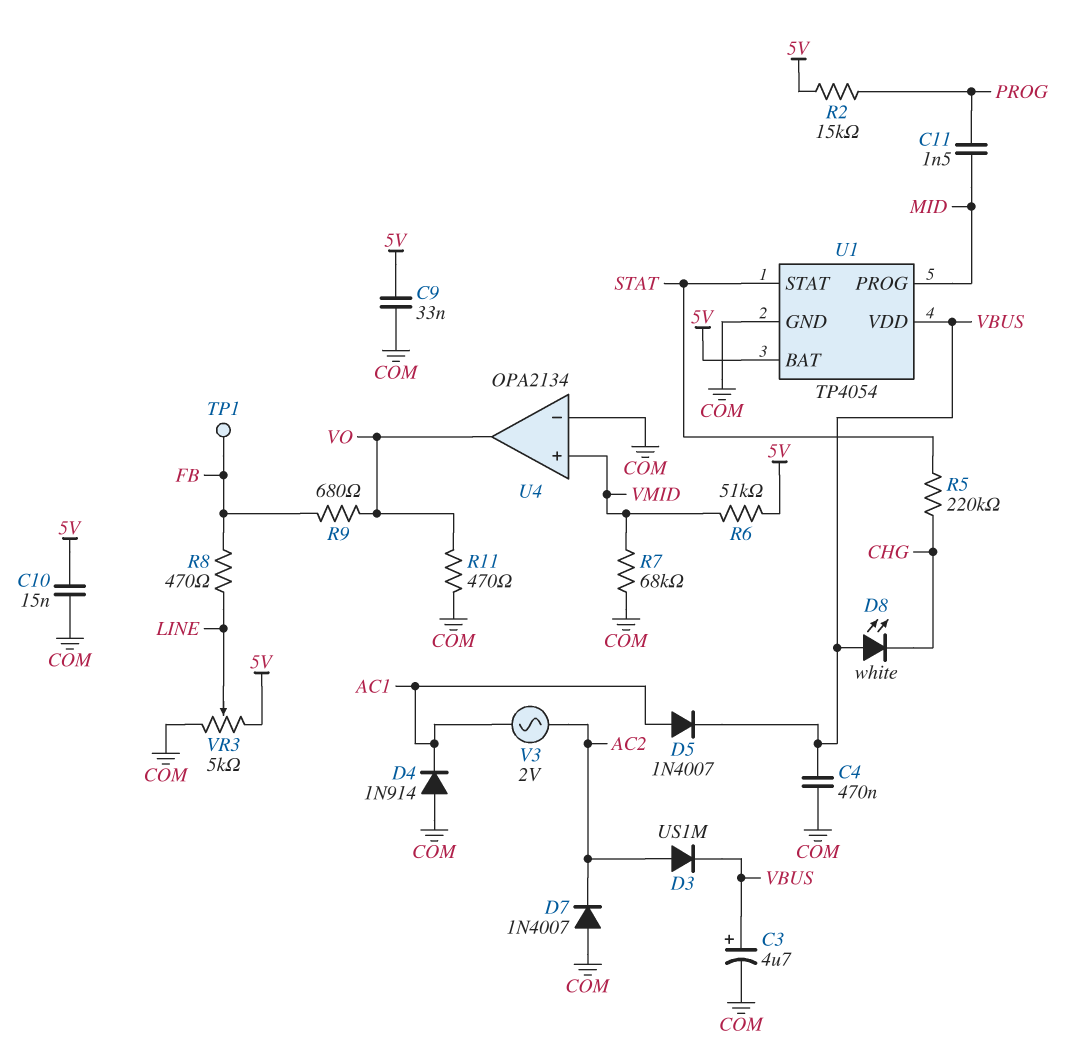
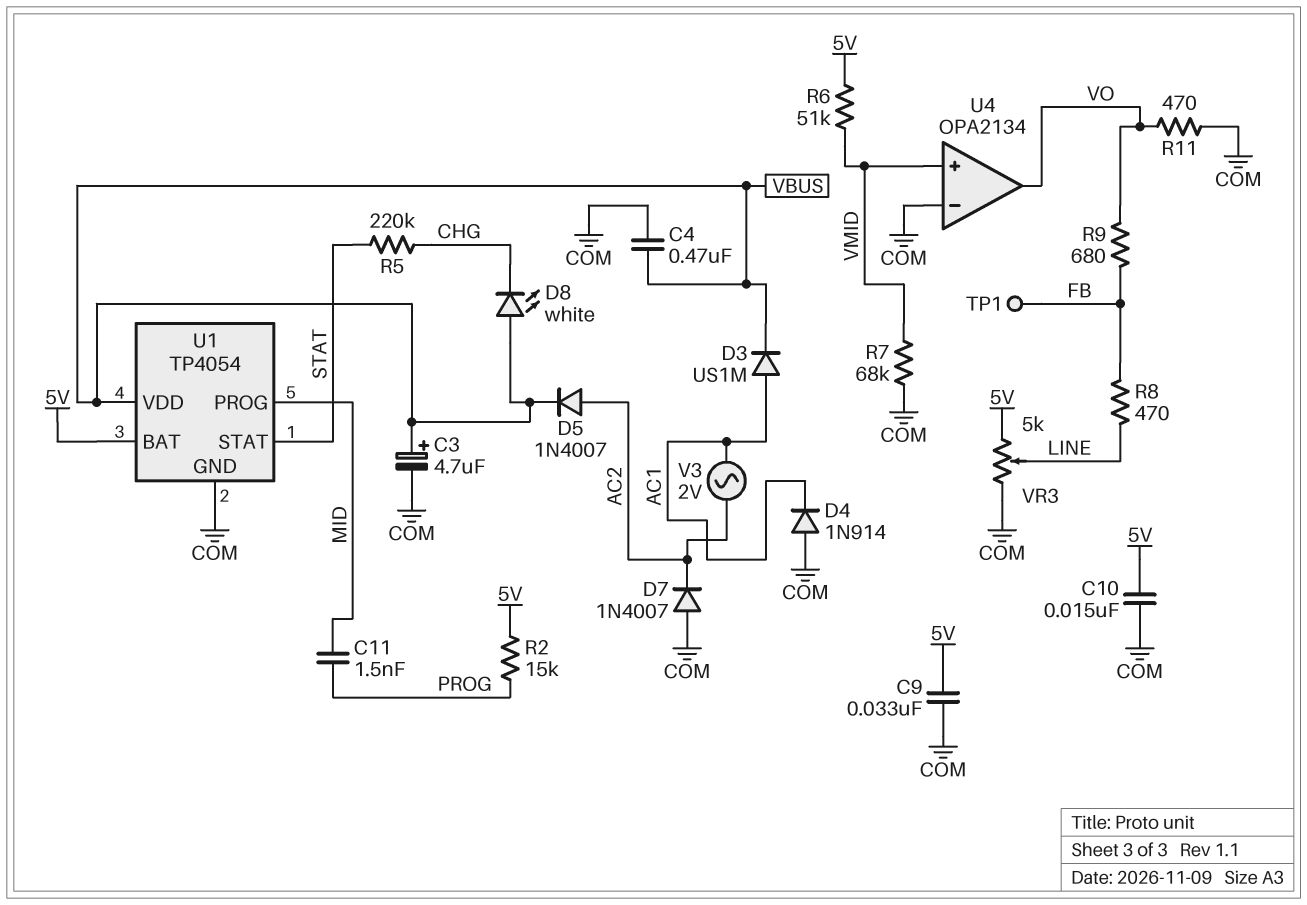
D3: diode US1M (A AC2, K VBUS) -> diode US1M (A AC1, K VBUS)
D5: diode 1N4007 (A AC1, K VBUS) -> diode 1N4007 (A AC2, K VBUS)

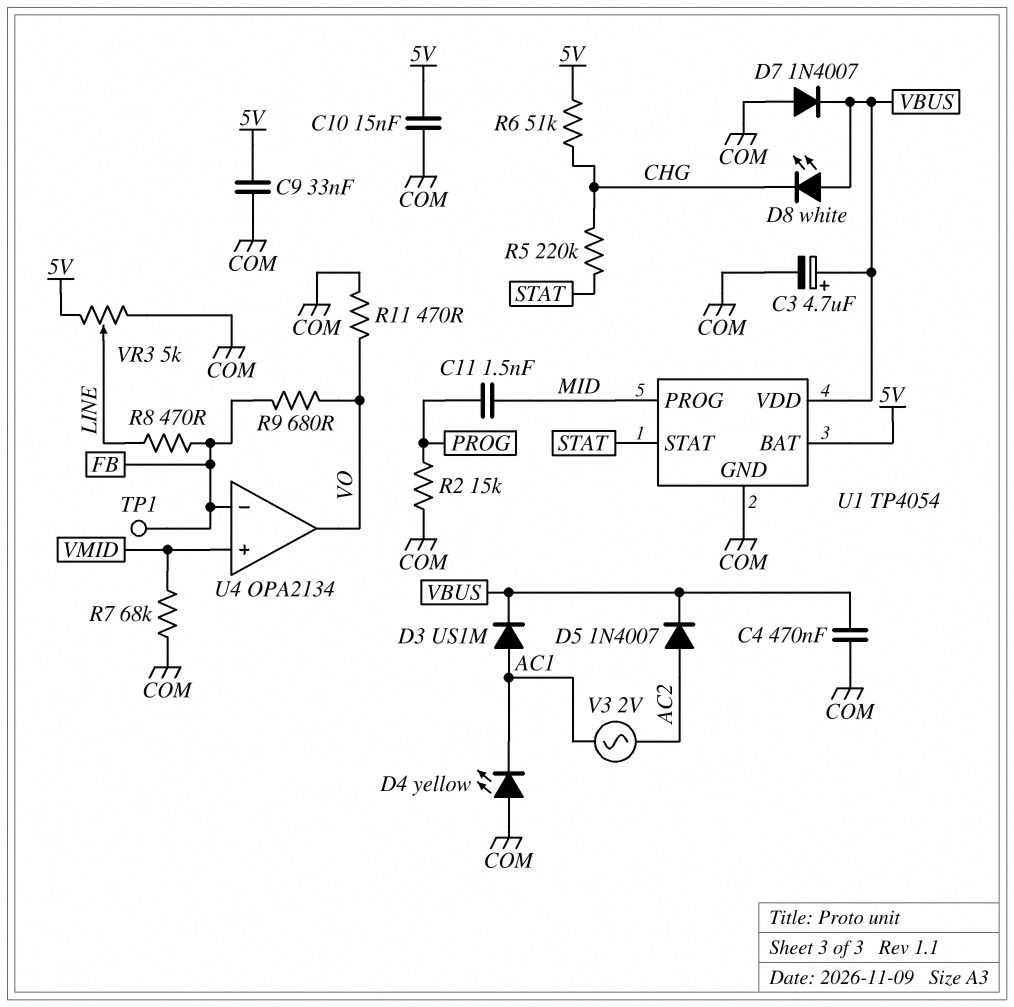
D4: diode 1N914 (A COM, K AC1) -> LED yellow (A COM, K AC1)
D7: diode 1N4007 (A COM, K AC2) -> diode 1N4007 (A COM, K VBUS)
R2: 15k (5V, PROG) -> 15k (COM, PROG)
R6: 51k (5V, VMID) -> 51k (5V, CHG)
U4 pin in-: COM -> FB

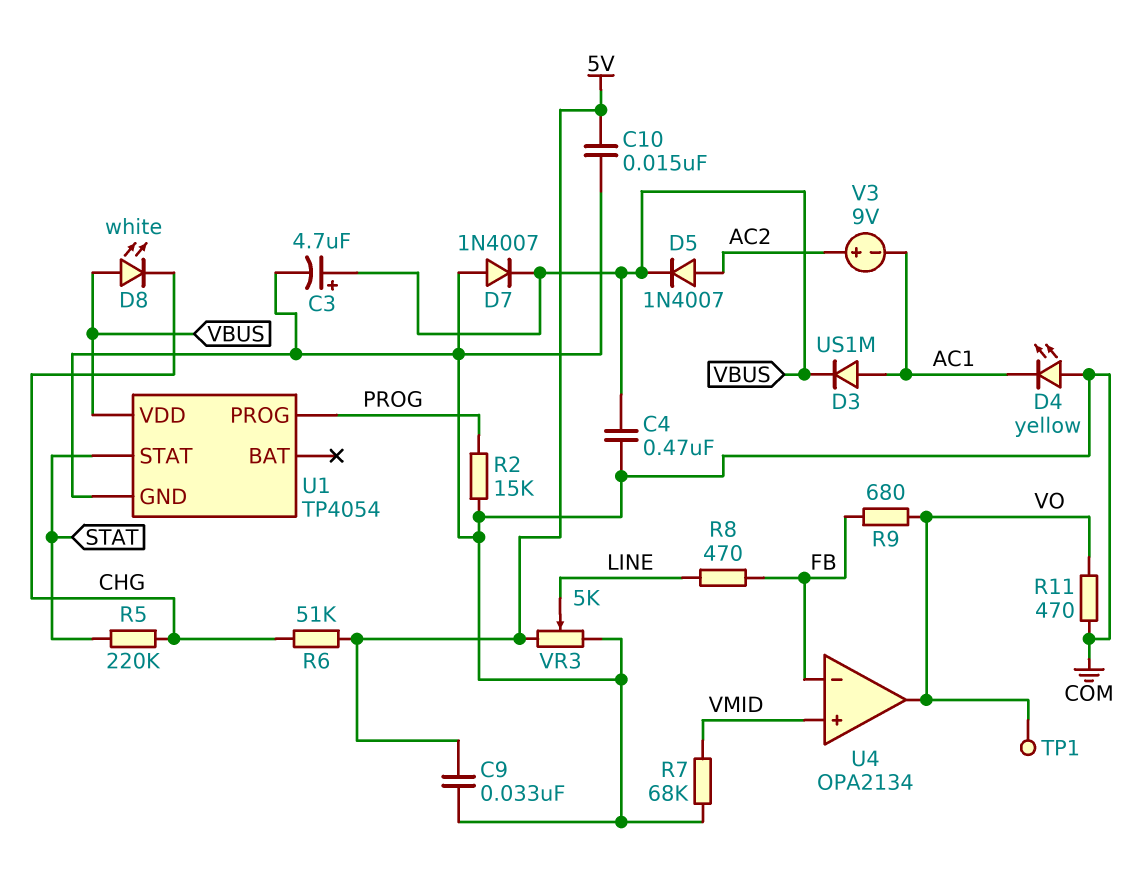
C11: 1.5nF (MID, PROG) -> none
TP1: test point (FB) -> test point (VO)
U1 pin BAT: 5V -> none
U1 pin PROG: MID -> PROG
V3: AC 2V (AC1, AC2) -> 9V (plus AC2, minus AC1)

